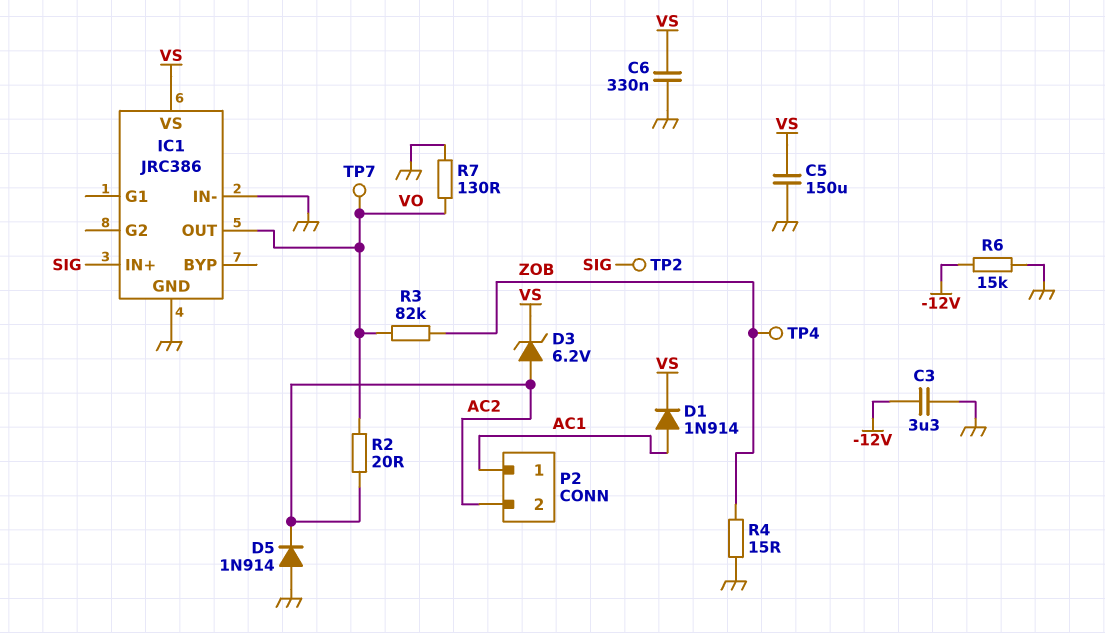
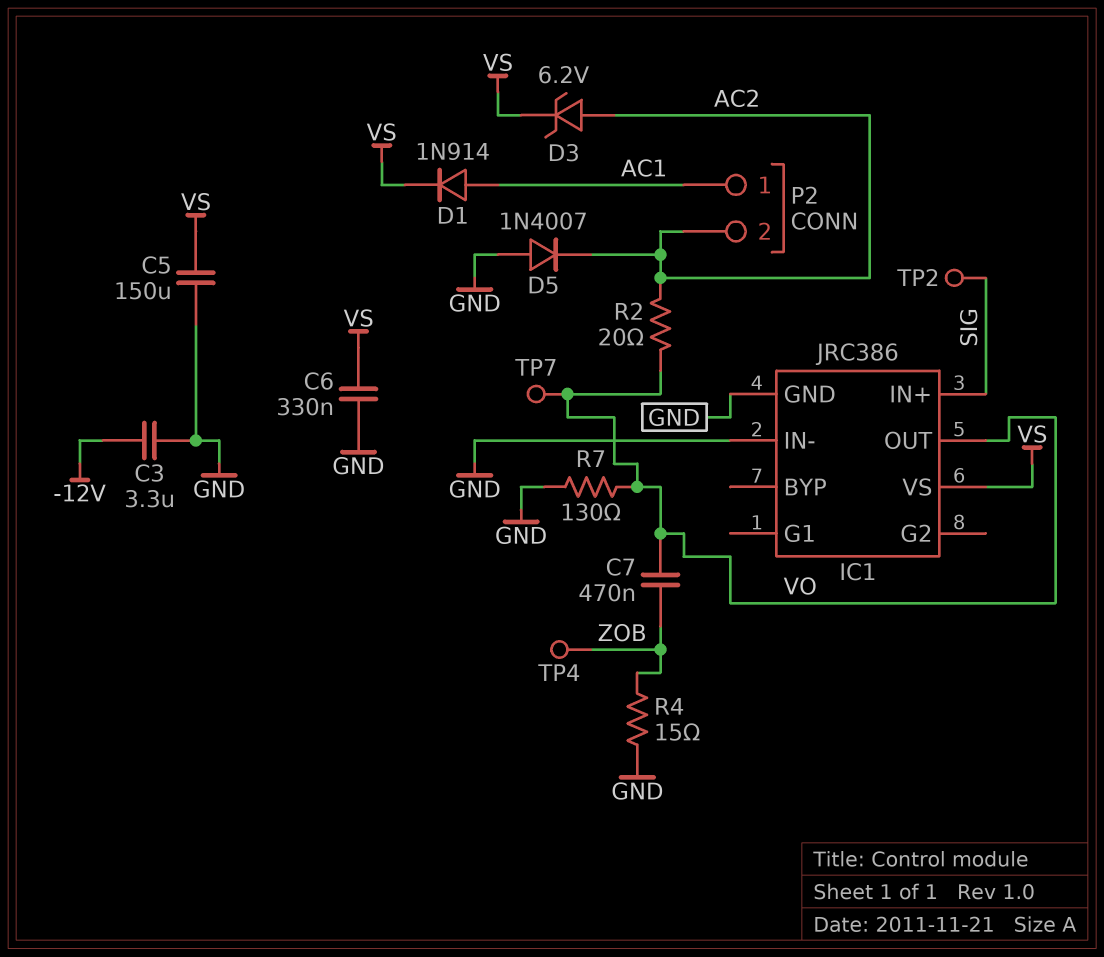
C7: none -> 470nF (VO, ZOB)
D5: diode 1N914 (A GND, K AC2) -> diode 1N4007 (A GND, K AC2)
R3: 82k (VO, ZOB) -> none
R6: 15k (-12V, GND) -> none

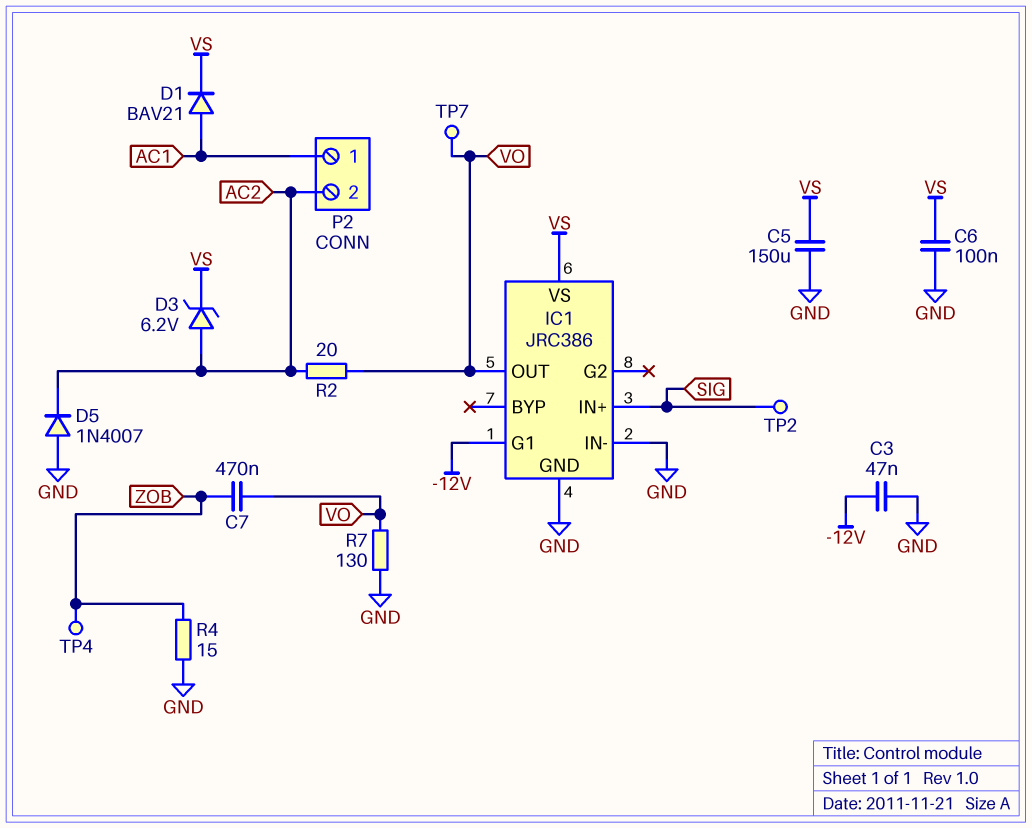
C3: 3.3uF (-12V, GND) -> 47nF (-12V, GND)
C6: 330nF (GND, VS) -> 100nF (GND, VS)
D1: diode 1N914 (A AC1, K VS) -> diode BAV21 (A AC1, K VS)
IC1 pin G1: none -> -12V

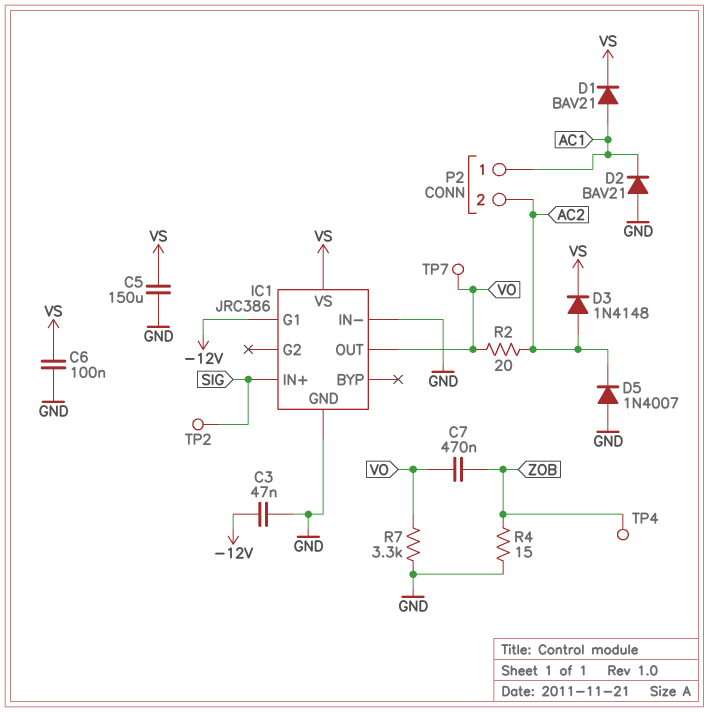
D2: none -> diode BAV21 (A GND, K AC1)
D3: zener 6.2V (A AC2, K VS) -> diode 1N4148 (A AC2, K VS)
R7: 130 (GND, VO) -> 3.3k (GND, VO)

